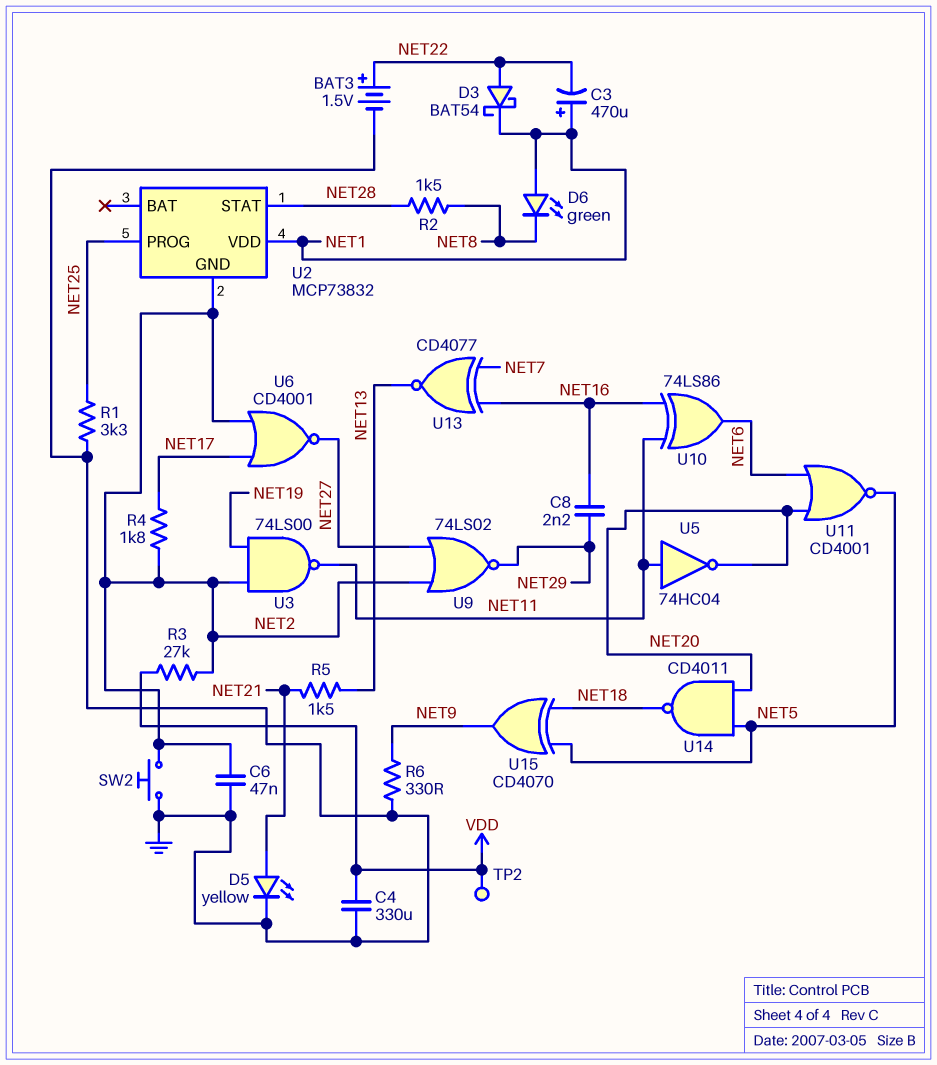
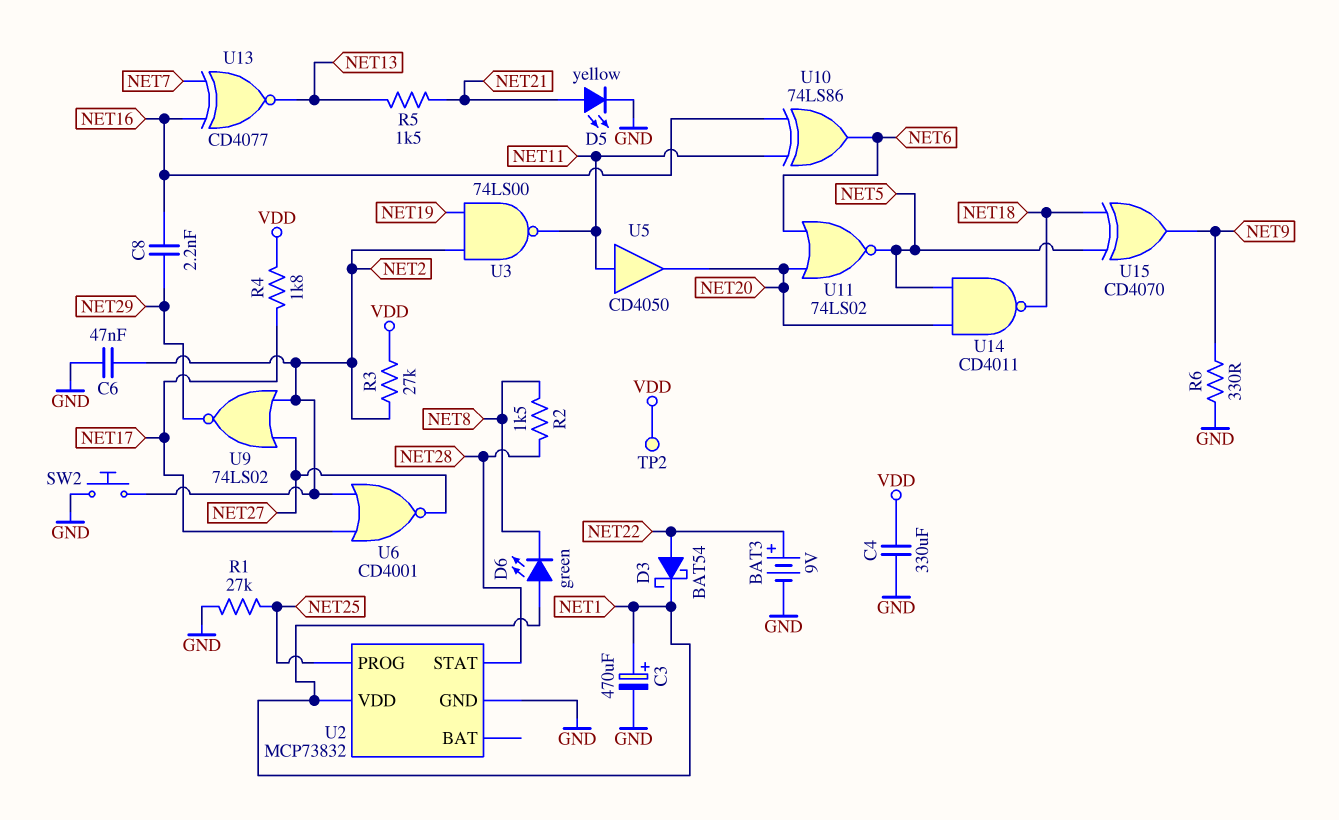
BAT3: 1.5V (plus NET22, minus GND) -> 9V (plus NET22, minus GND)
C3: 470uF (plus NET1, minus NET22) -> 470uF (plus NET1, minus GND)
R1: 3.3k (GND, NET25) -> 27k (GND, NET25)
R4: 1.8k (NET2, NET17) -> 1.8k (NET17, VDD)
U2 pin GND: NET2 -> GND
U5: NOT 74HC04 (in NET11, out NET20) -> buffer CD4050 (in NET11, out NET20)
U11: NOR CD4001 (in NET6, in NET20, out NET5) -> NOR 74LS02 (in NET6, in NET20, out NET5)

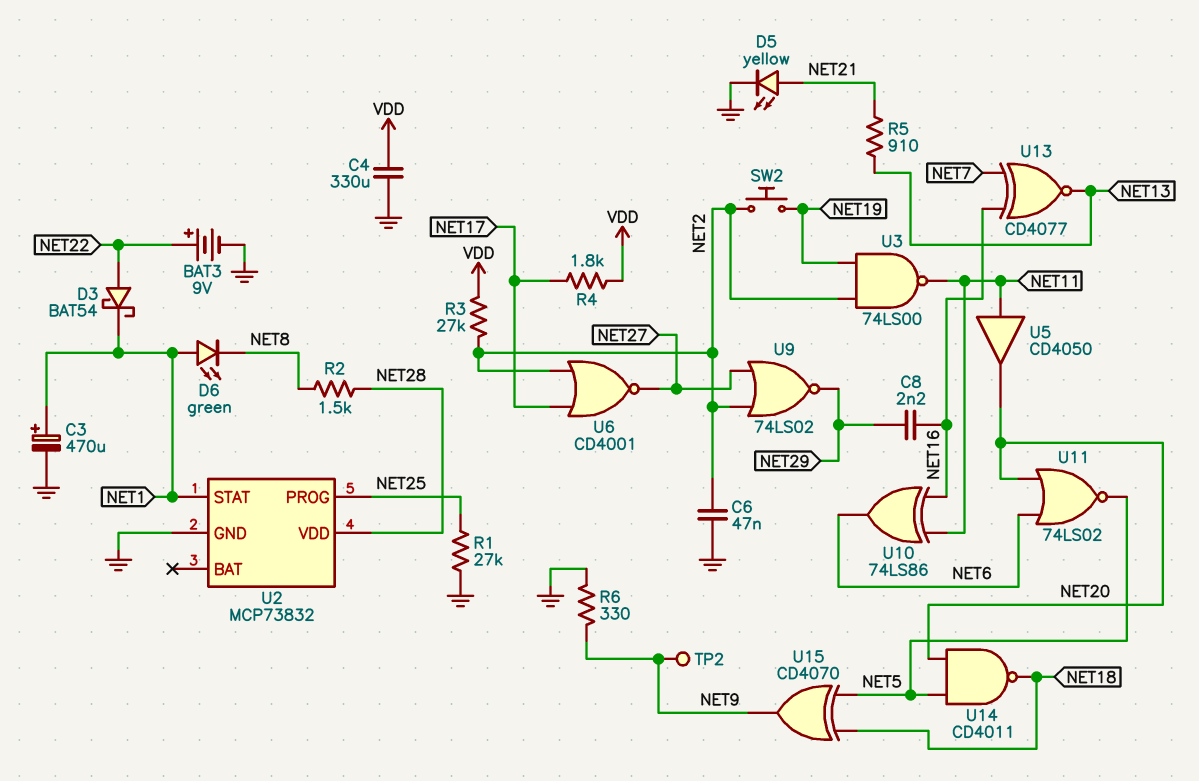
R5: 1.5k (NET13, NET21) -> 910 (NET13, NET21)
SW2: button (GND, NET2) -> button (NET2, NET19)
TP2: test point (VDD) -> test point (NET9)
U2 pin STAT: NET28 -> NET1
U2 pin VDD: NET1 -> NET28

